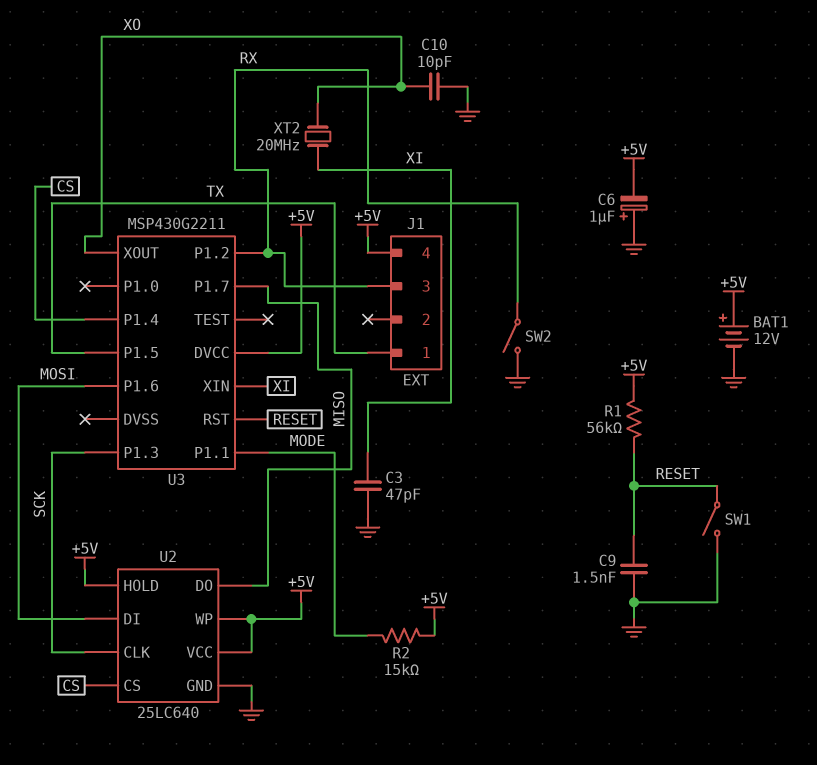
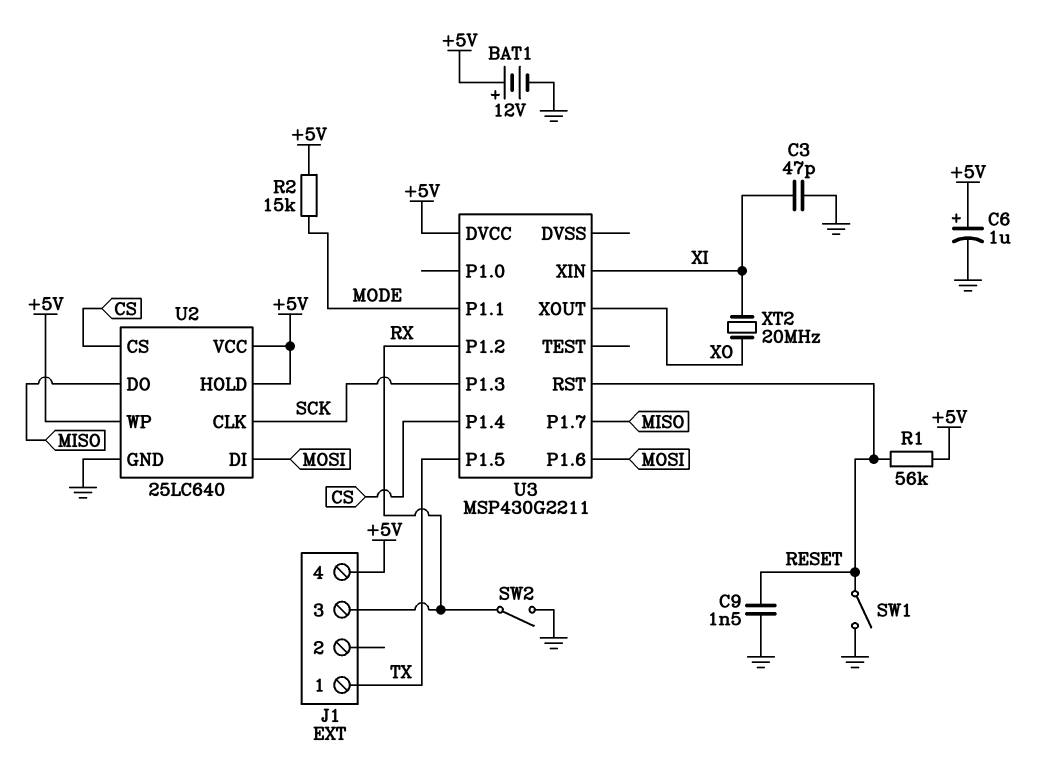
C6: 1uF (plus GND, minus +5V) -> 1uF (plus +5V, minus GND)
C10: 10pF (GND, XO) -> none

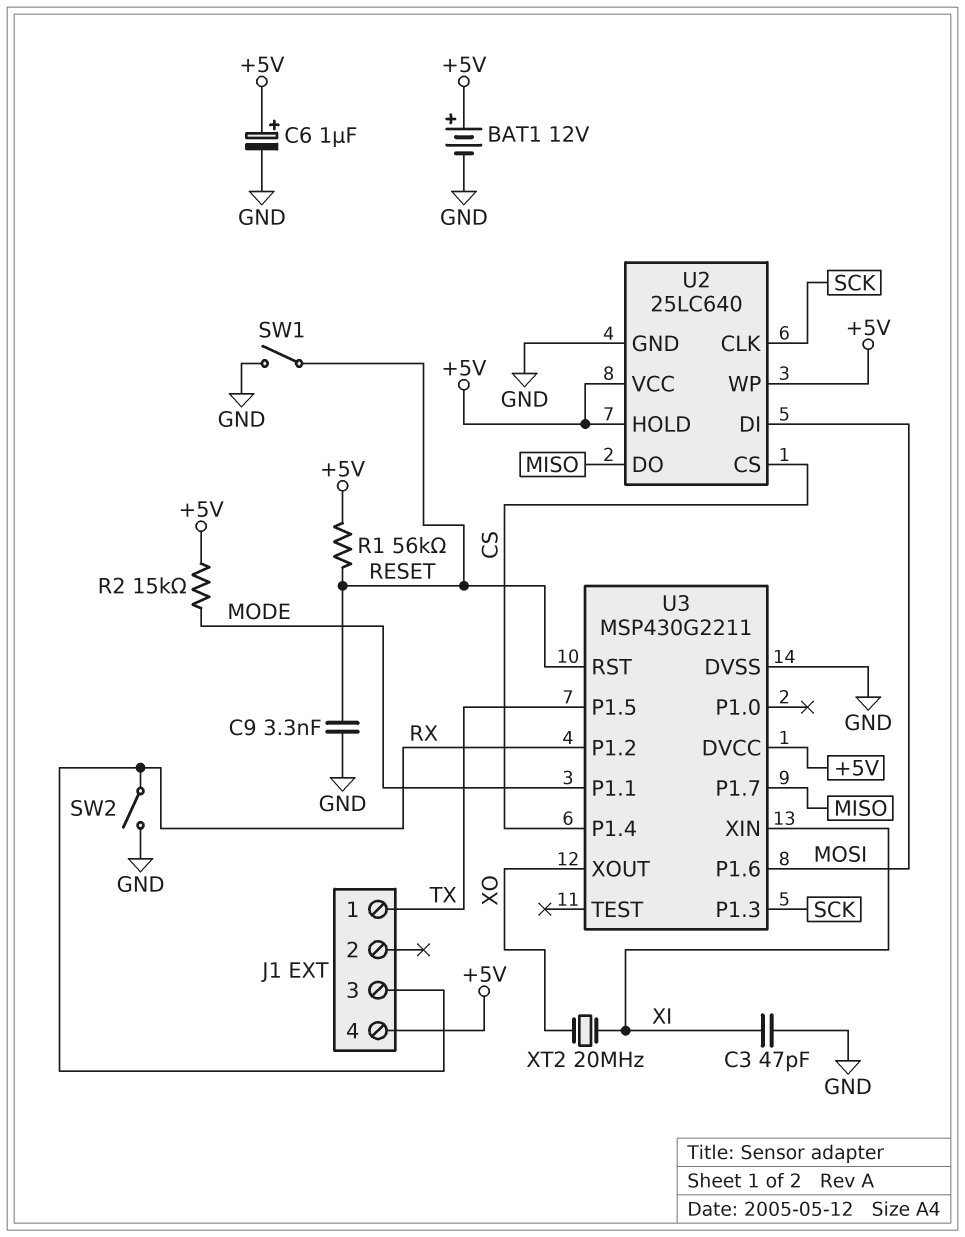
C9: 1.5nF (GND, RESET) -> 3.3nF (GND, RESET)
U3 pin DVSS: none -> GND

